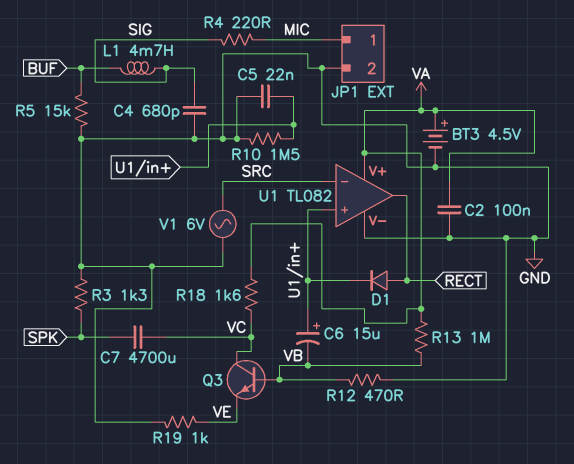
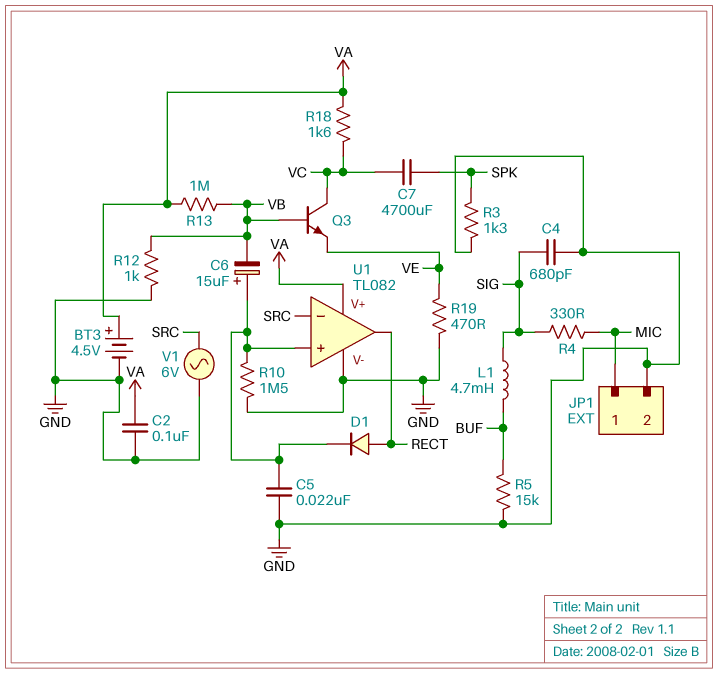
R4: 220 (MIC, SIG) -> 330 (MIC, SIG)
R12: 470 (GND, VB) -> 1k (GND, VB)
R19: 1k (GND, VE) -> 470 (GND, VE)

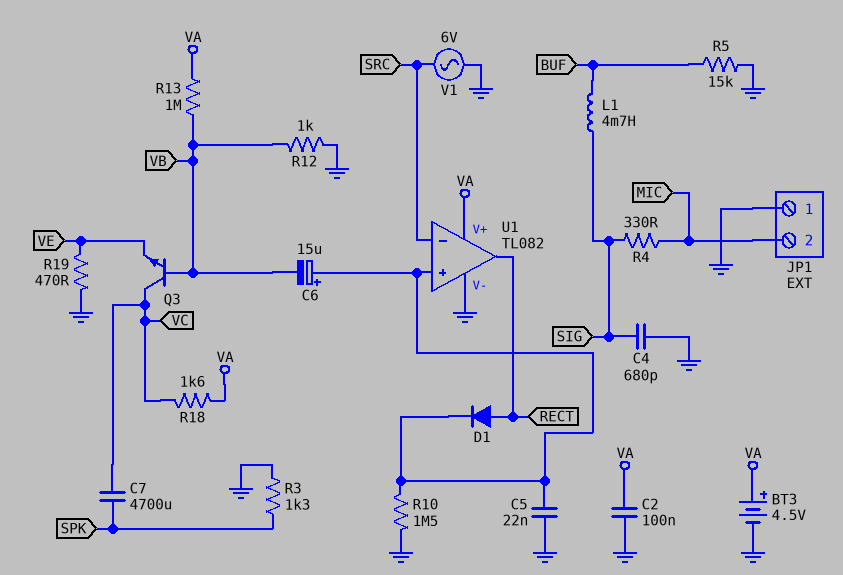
JP1 pin 1: MIC -> GND
JP1 pin 2: GND -> MIC

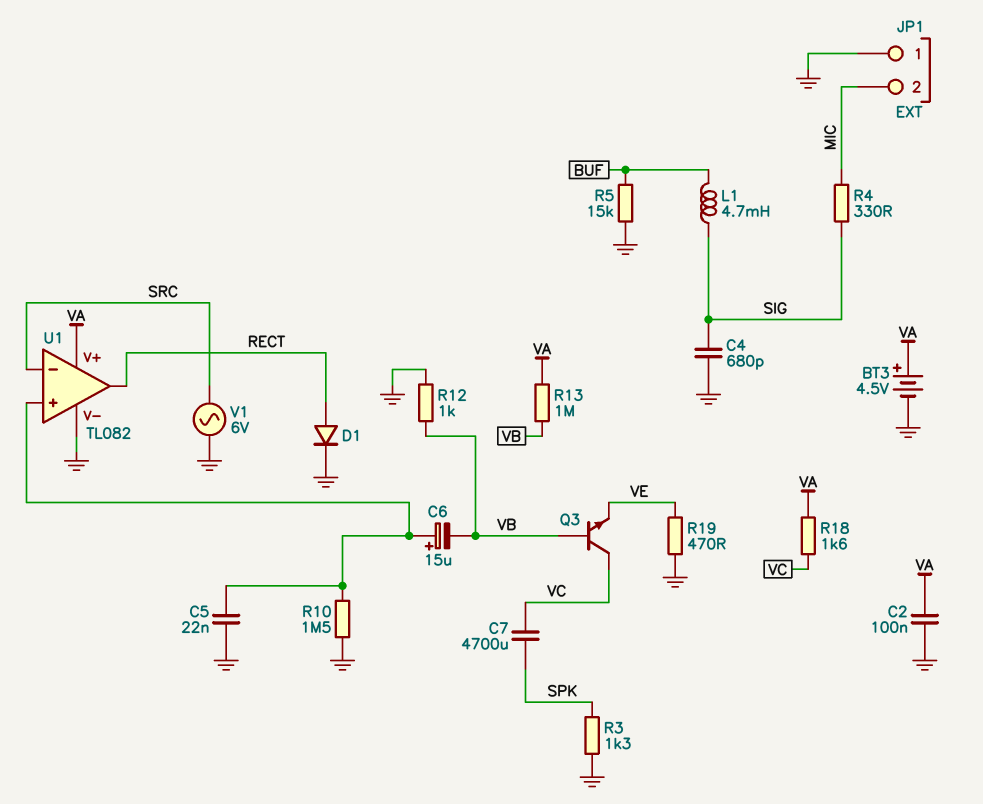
D1: diode (A RECT, K U1/in+) -> diode (A RECT, K GND)

